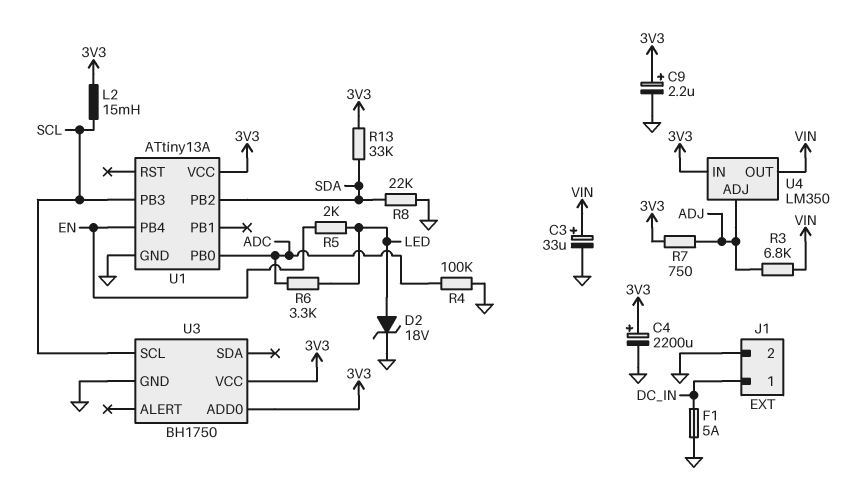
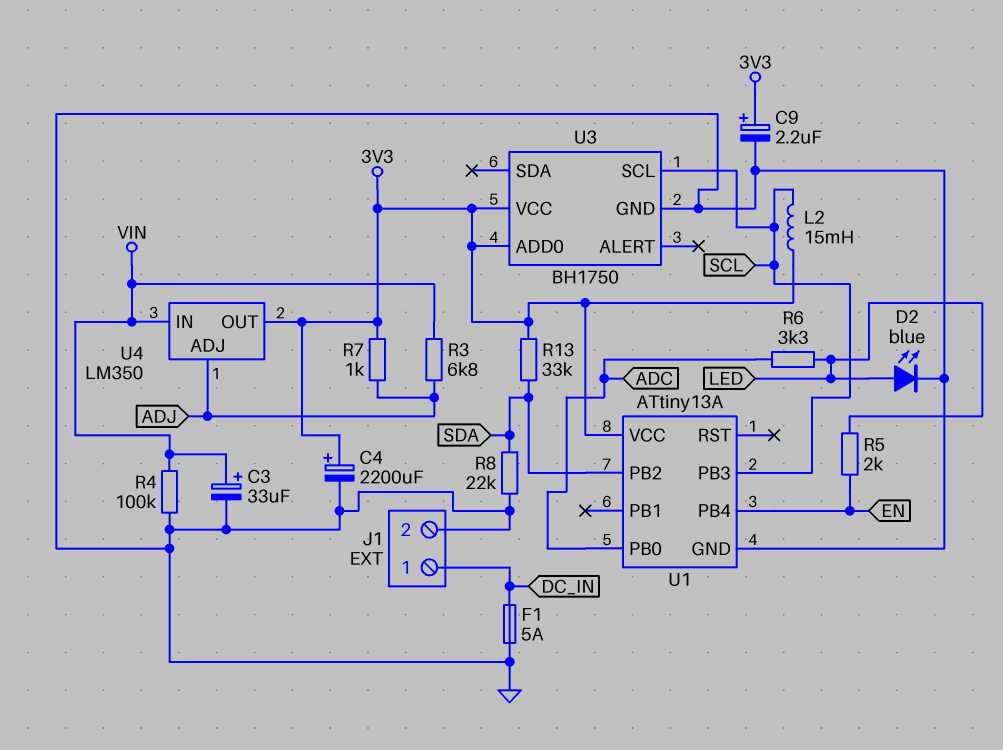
D2: zener 18V (A LED, K GND) -> LED blue (A LED, K GND)
R4: 100k (ADC, GND) -> 100k (GND, VIN)
R7: 750 (3V3, ADJ) -> 1k (3V3, ADJ)
U4 pin IN: 3V3 -> VIN
U4 pin OUT: VIN -> 3V3

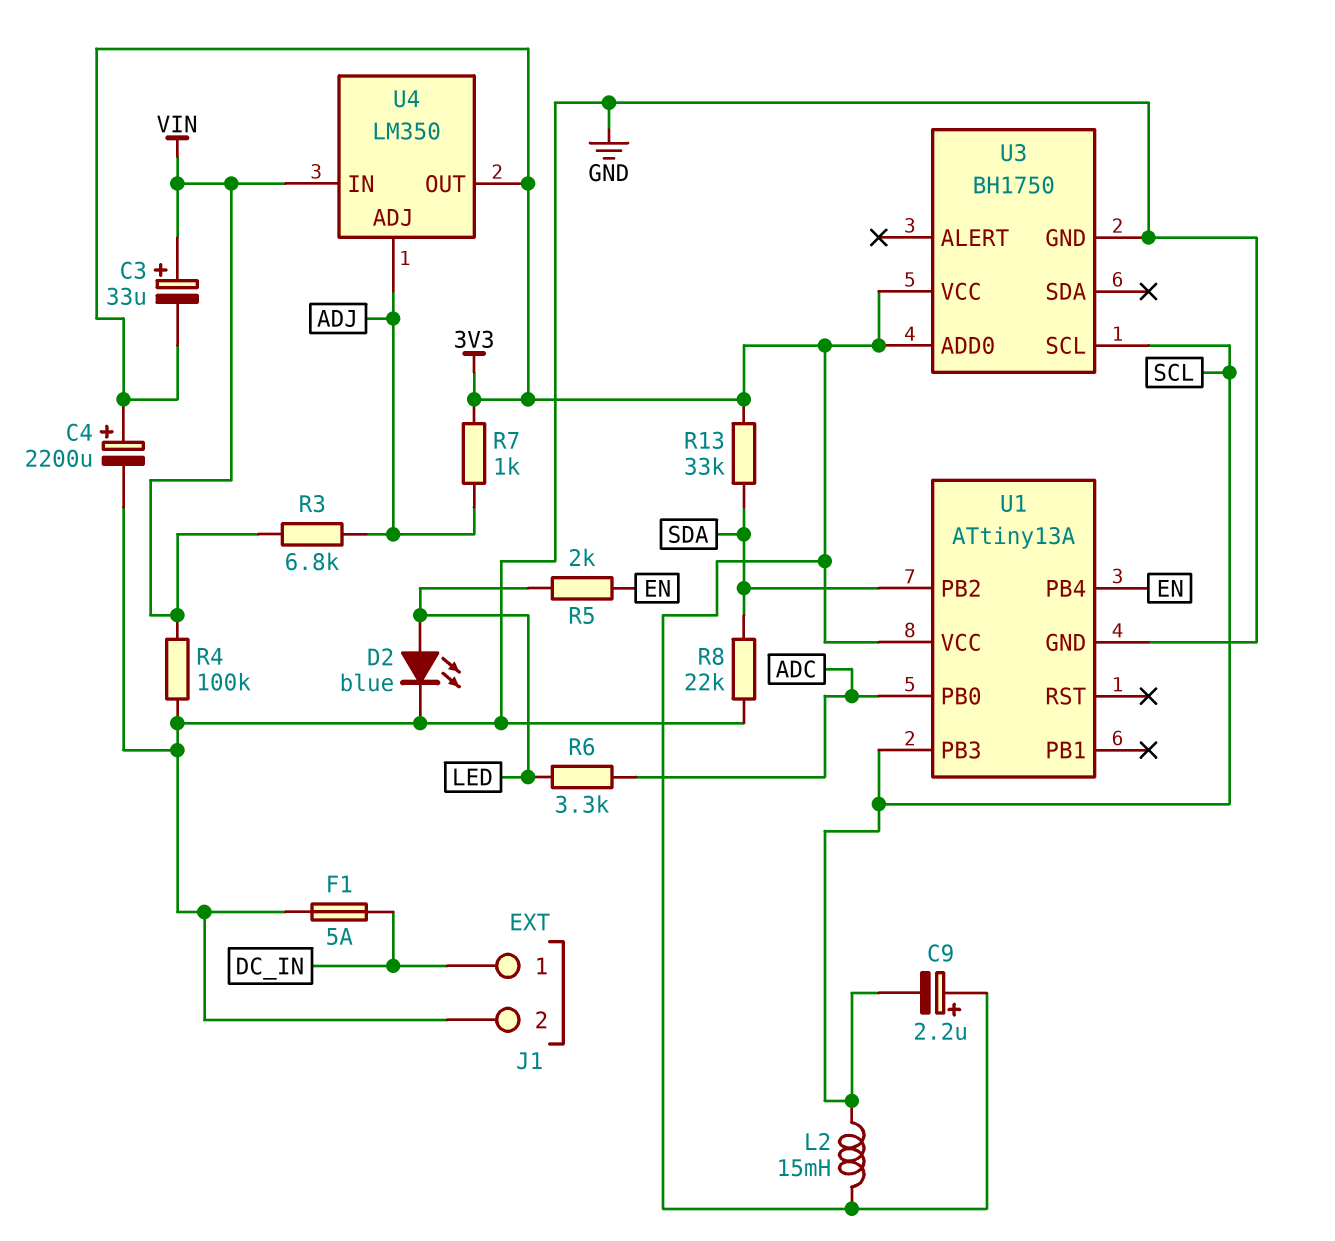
C3: 33uF (plus VIN, minus GND) -> 33uF (plus VIN, minus 3V3)
C9: 2.2uF (plus 3V3, minus GND) -> 2.2uF (plus 3V3, minus SCL)

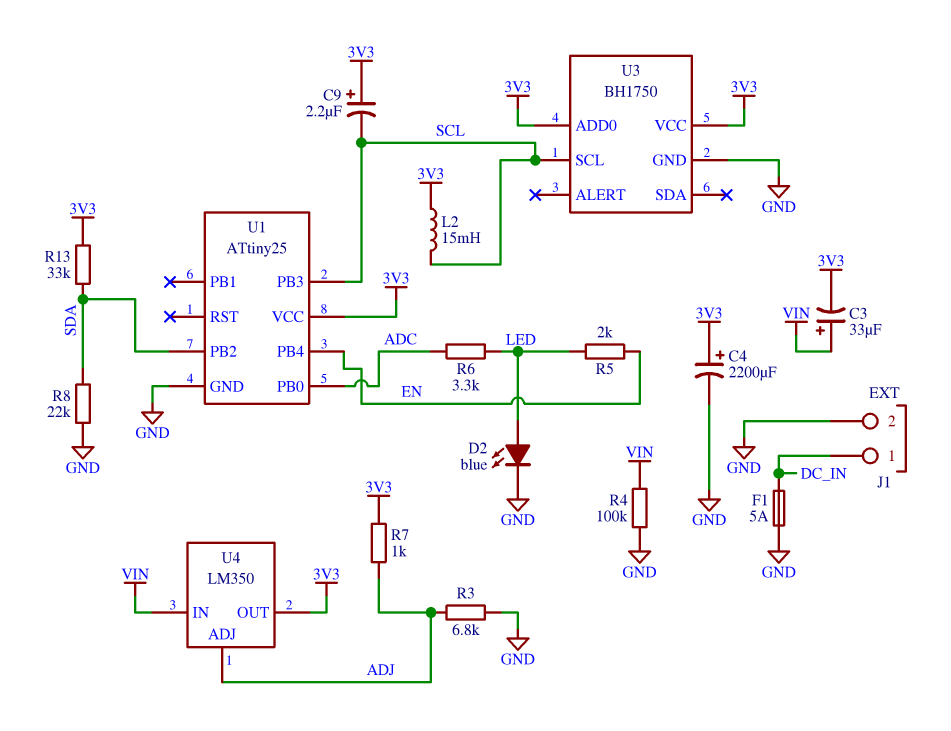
R3: 6.8k (ADJ, VIN) -> 6.8k (ADJ, GND)
U1: ATtiny13A -> ATtiny25

